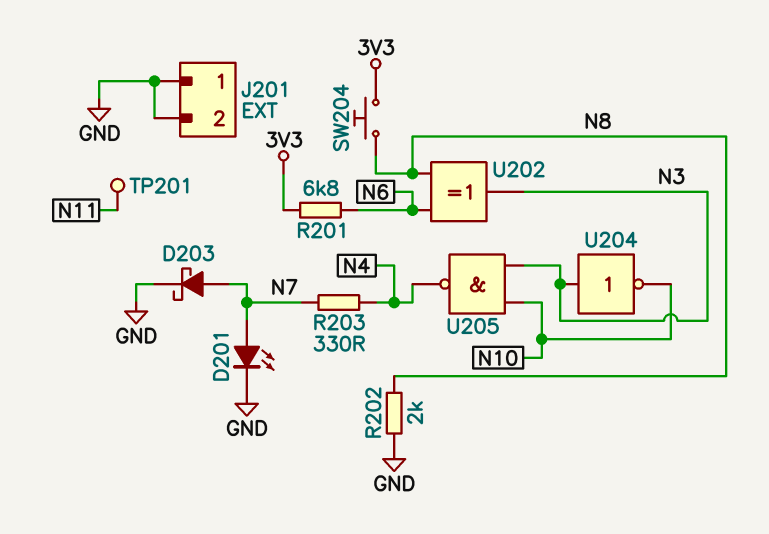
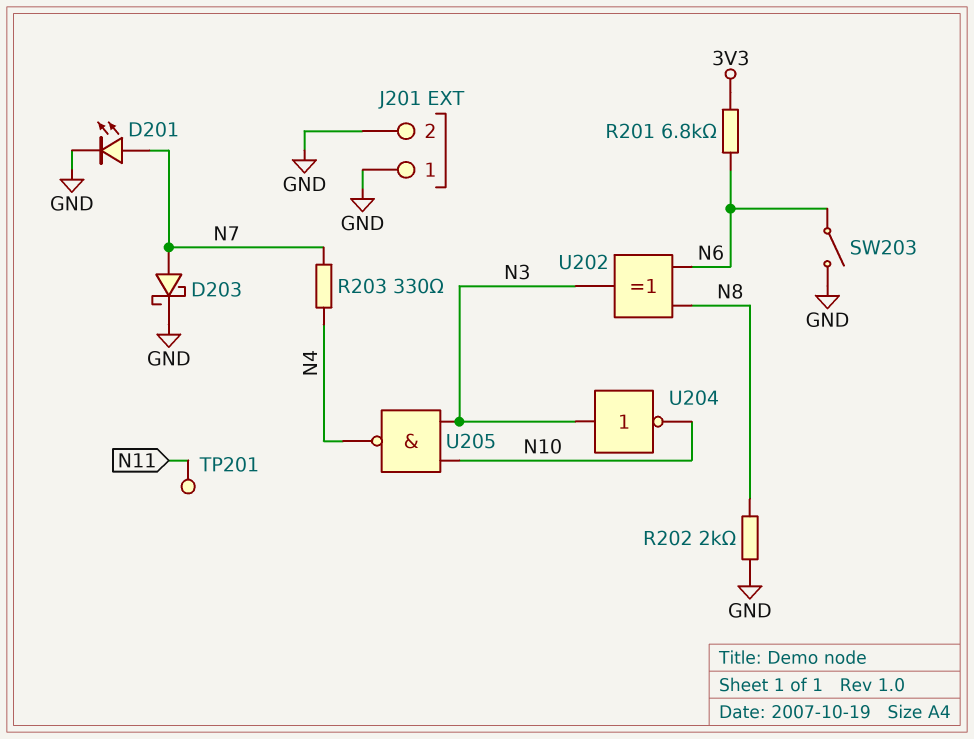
SW203: none -> switch (GND, N6)
SW204: button (3V3, N8) -> none

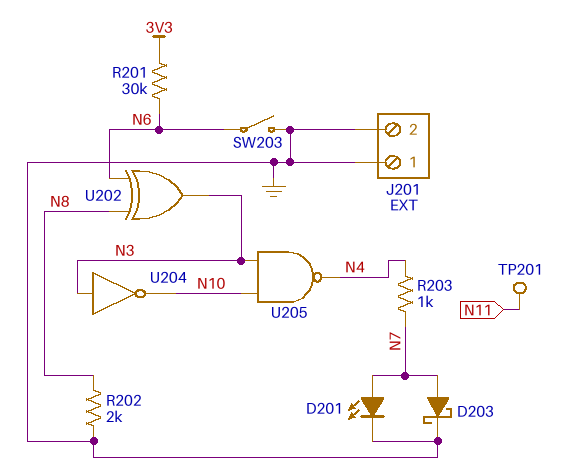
R201: 6.8k (3V3, N6) -> 30k (3V3, N6)
R203: 330 (N4, N7) -> 1k (N4, N7)

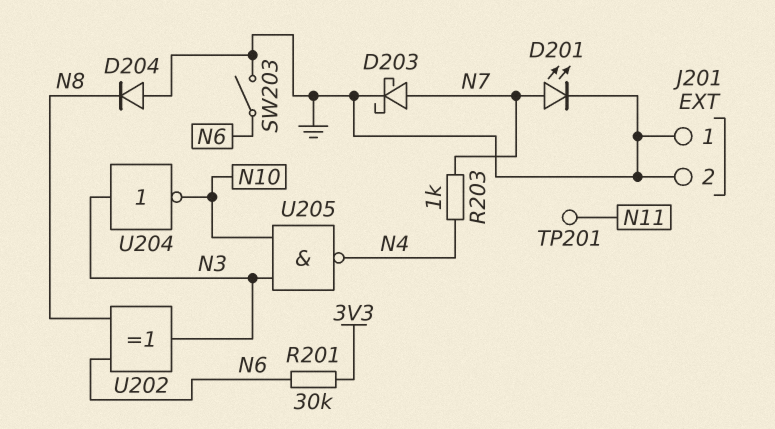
D204: none -> diode (A GND, K N8)
R202: 2k (GND, N8) -> none

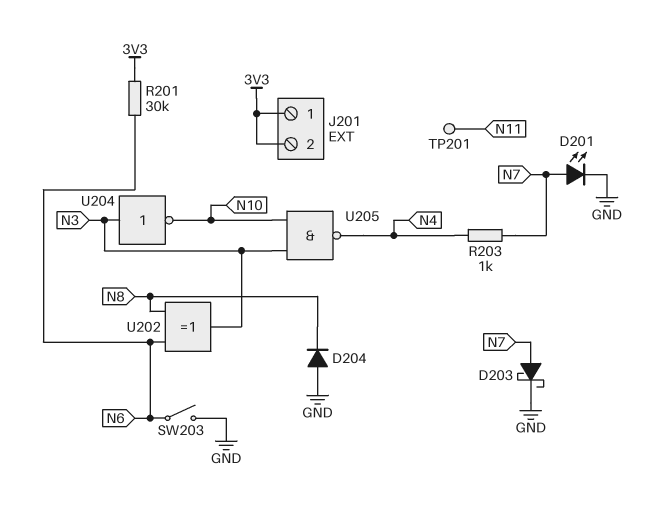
J201 pin 1: GND -> 3V3
J201 pin 2: GND -> 3V3

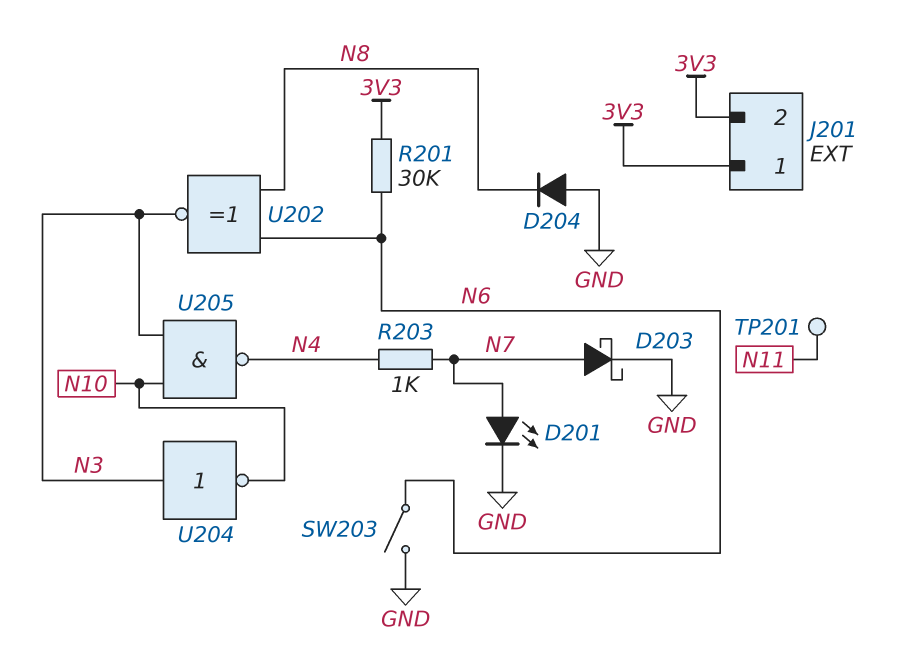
U202: XOR (in N6, in N8, out N3) -> XNOR (in N6, in N8, out N3)

